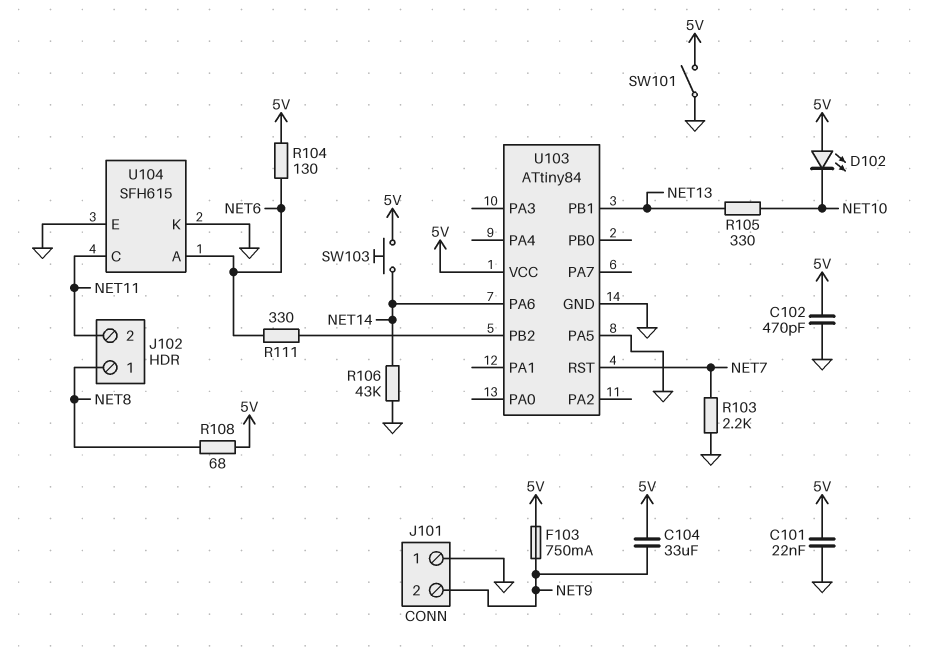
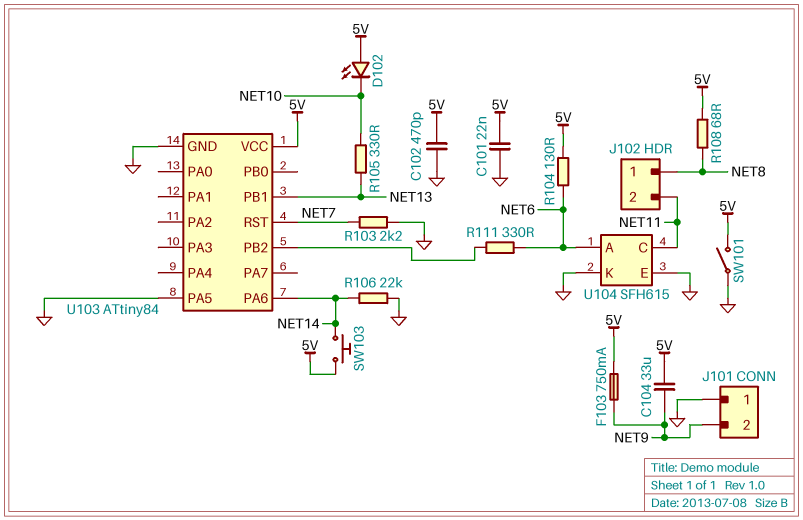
R106: 43k (GND, NET14) -> 22k (GND, NET14)

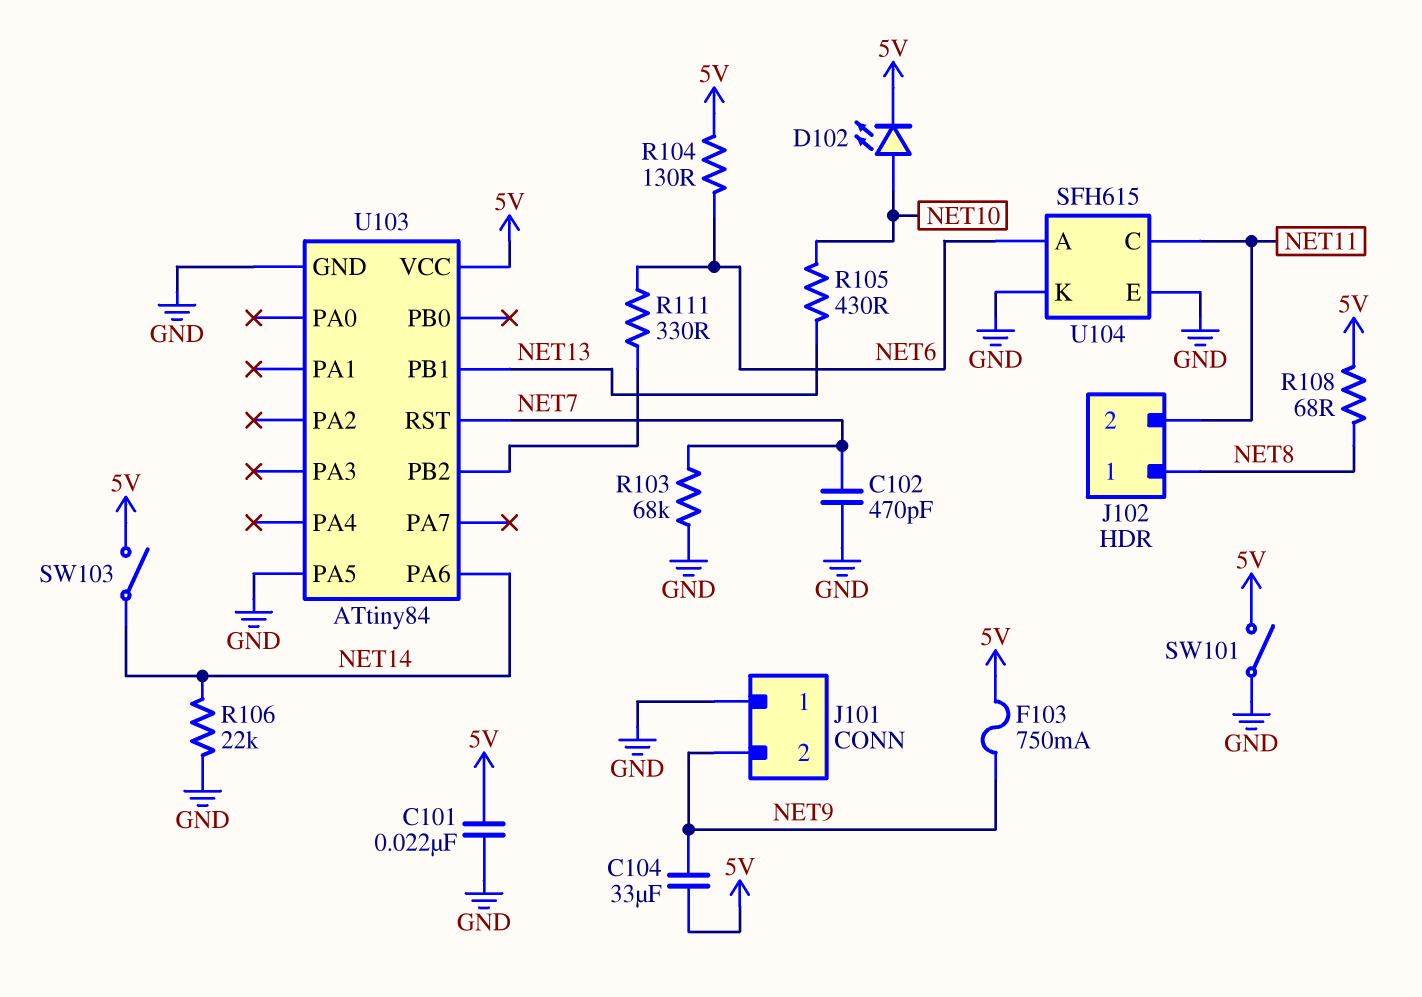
C102: 470pF (5V, GND) -> 470pF (GND, NET7)
D102: LED (A 5V, K NET10) -> LED (A NET10, K 5V)
R103: 2.2k (GND, NET7) -> 68k (GND, NET7)
R105: 330 (NET10, NET13) -> 430 (NET10, NET13)
SW103: button (5V, NET14) -> switch (5V, NET14)

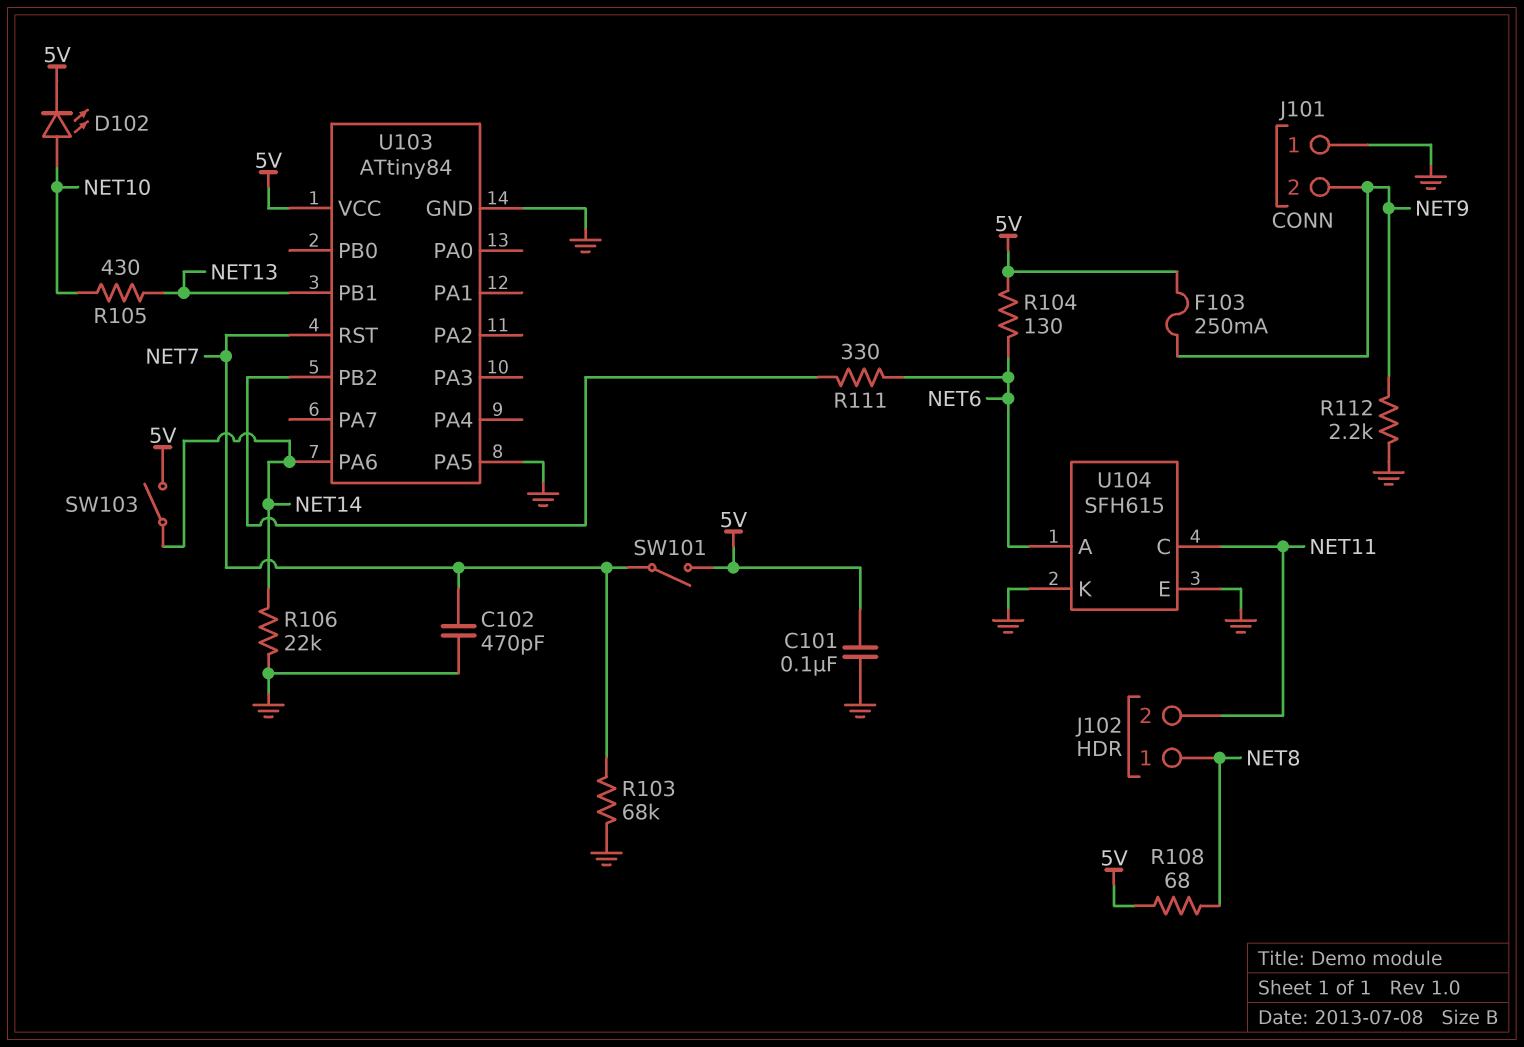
C101: 22nF (5V, GND) -> 100nF (5V, GND)
C104: 33uF (5V, NET9) -> none
F103: 750mA (5V, NET9) -> 250mA (5V, NET9)
R112: none -> 2.2k (GND, NET9)
SW101: switch (5V, GND) -> switch (5V, NET7)

